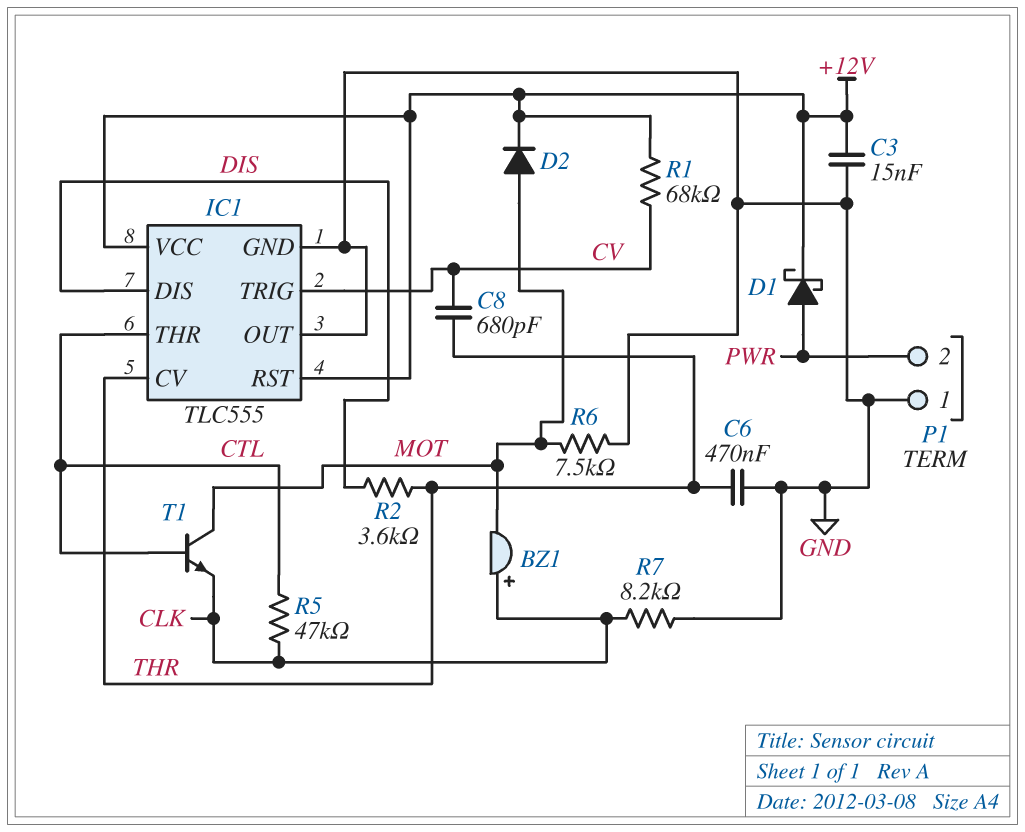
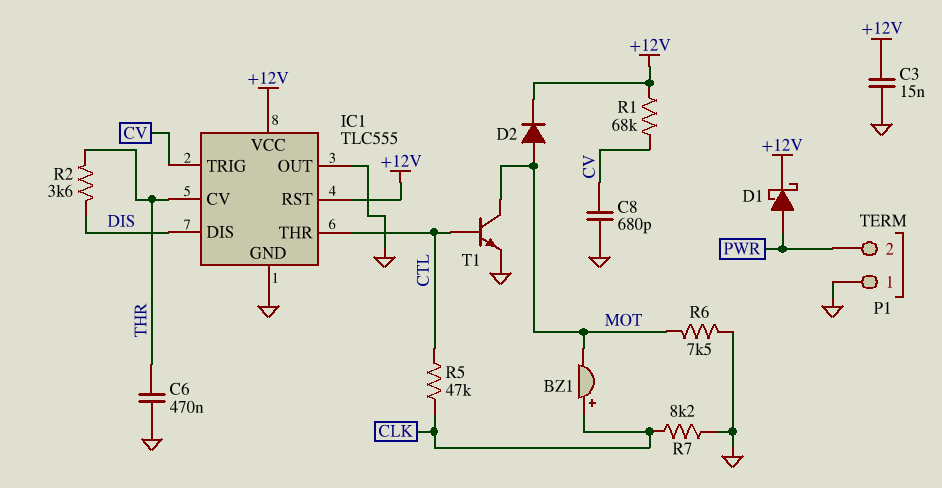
C8: 680pF (CV, THR) -> 680pF (CV, GND)
T1: NPN (B CTL, C MOT, E CLK) -> NPN (B CTL, C MOT, E GND)

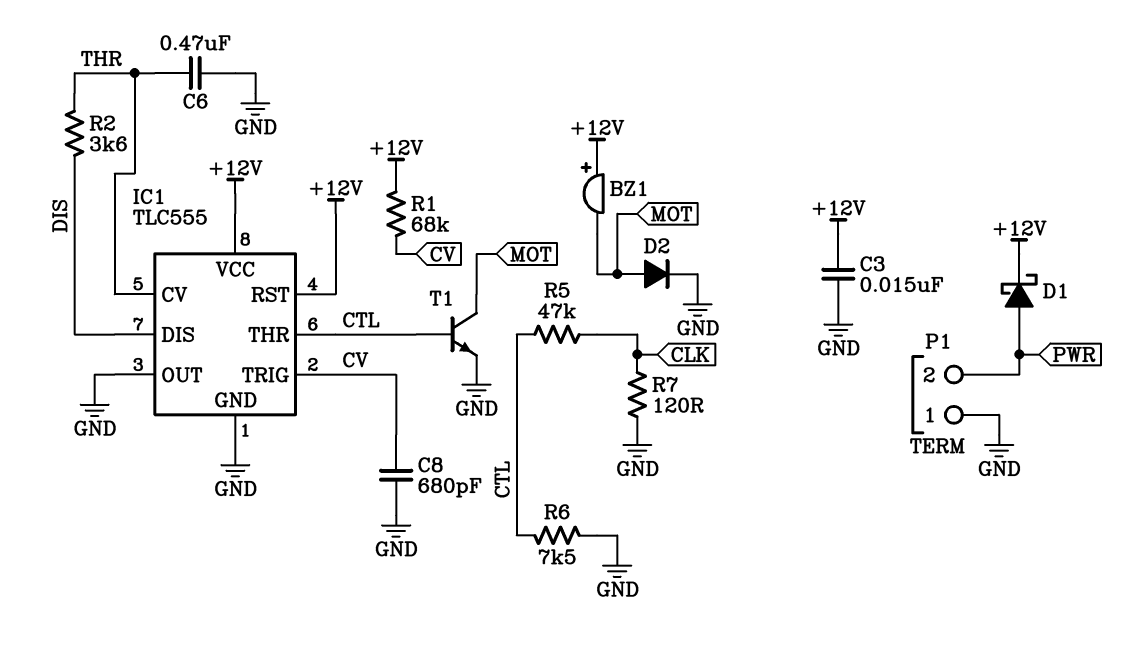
BZ1: buzzer (plus CLK, minus MOT) -> buzzer (plus +12V, minus MOT)
D2: diode (A MOT, K +12V) -> diode (A MOT, K GND)
R6: 7.5k (GND, MOT) -> 7.5k (CTL, GND)
R7: 8.2k (CLK, GND) -> 120 (CLK, GND)

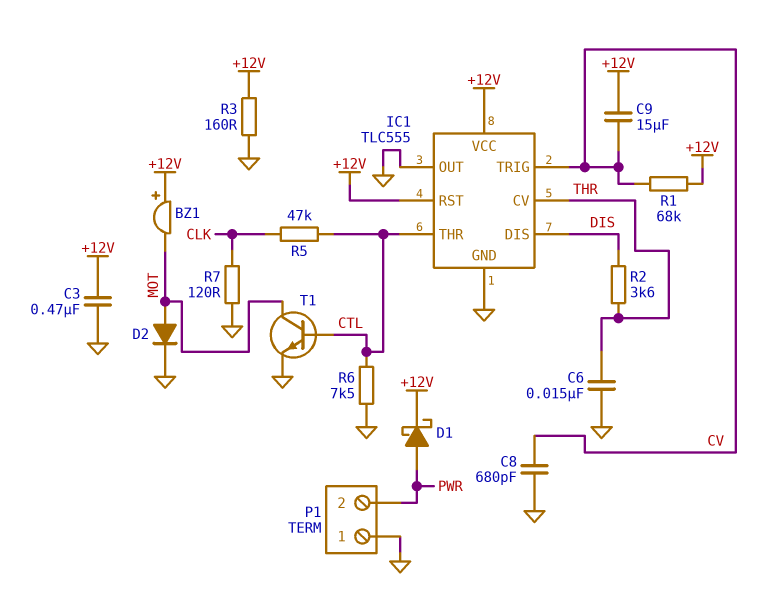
C3: 15nF (+12V, GND) -> 470nF (+12V, GND)
C6: 470nF (GND, THR) -> 15nF (GND, THR)
C9: none -> 15uF (+12V, CV)
R3: none -> 160 (+12V, GND)

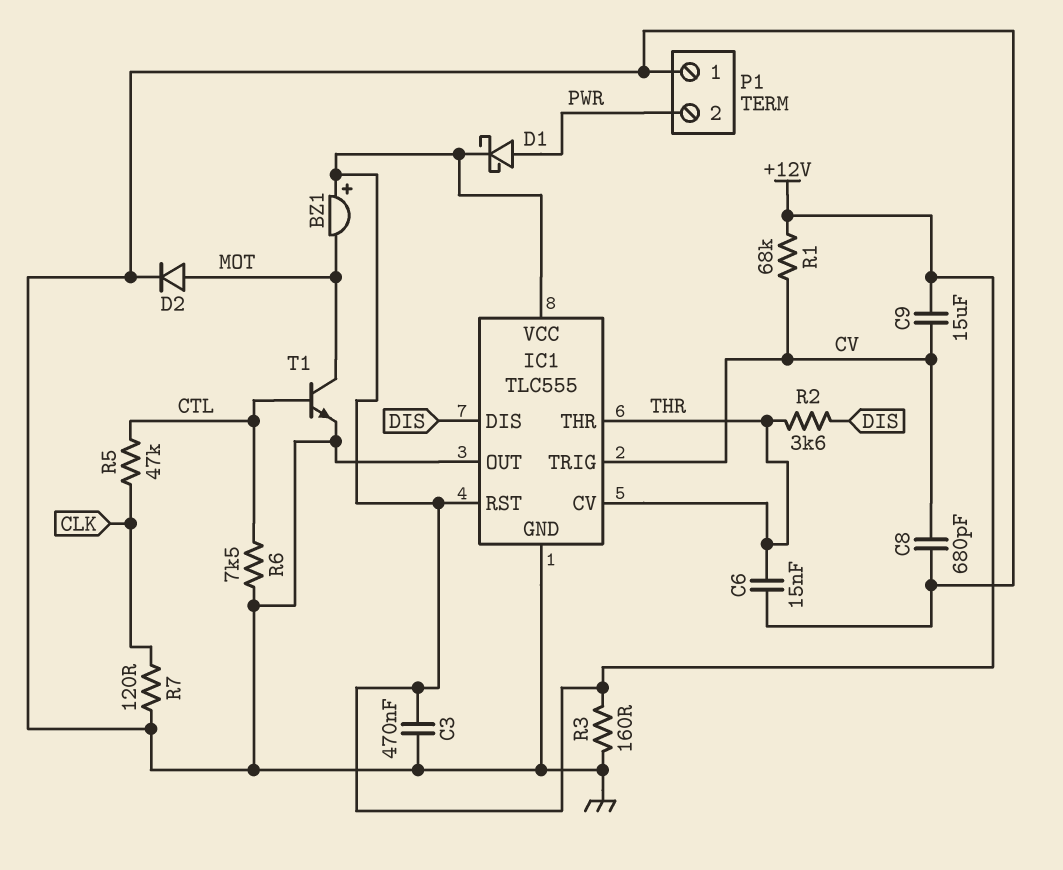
IC1 pin THR: CTL -> THR

